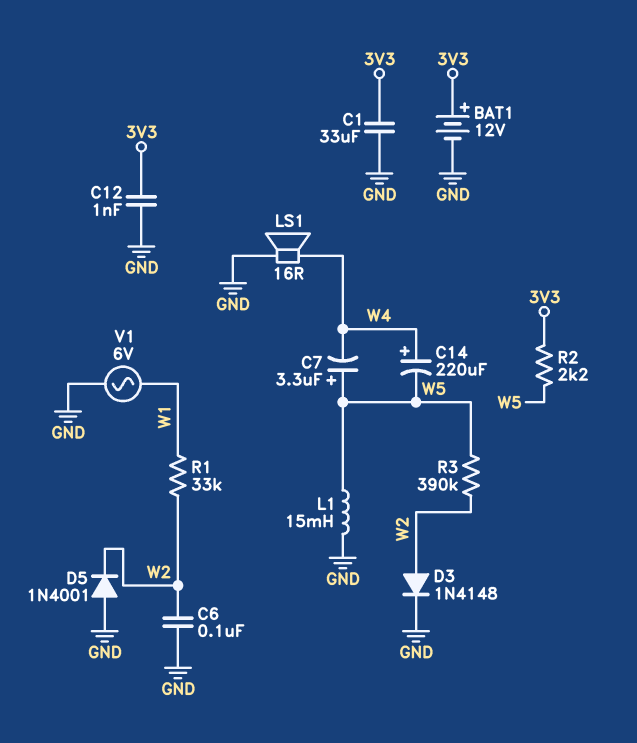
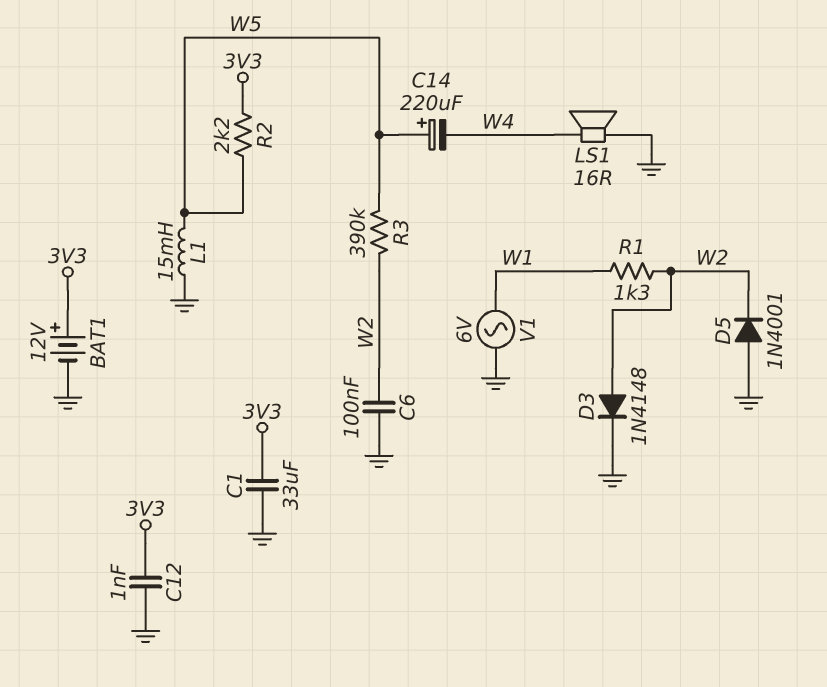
C7: 3.3uF (plus W5, minus W4) -> none
C14: 220uF (plus W4, minus W5) -> 220uF (plus W5, minus W4)
R1: 33k (W1, W2) -> 1.3k (W1, W2)

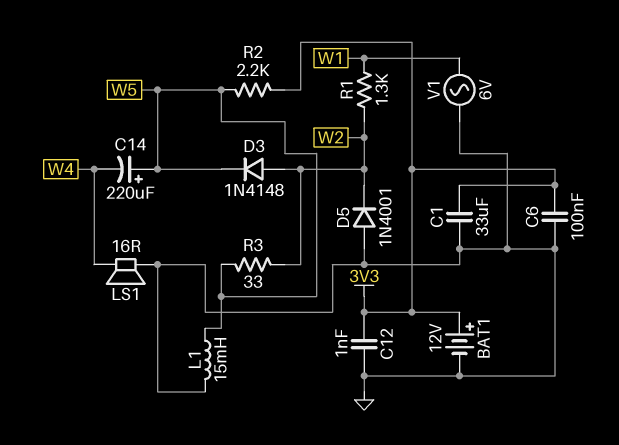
C6: 100nF (GND, W2) -> 100nF (3V3, GND)
D3: diode 1N4148 (A W2, K GND) -> diode 1N4148 (A W2, K W5)
R3: 390k (W2, W5) -> 33 (W2, W5)

